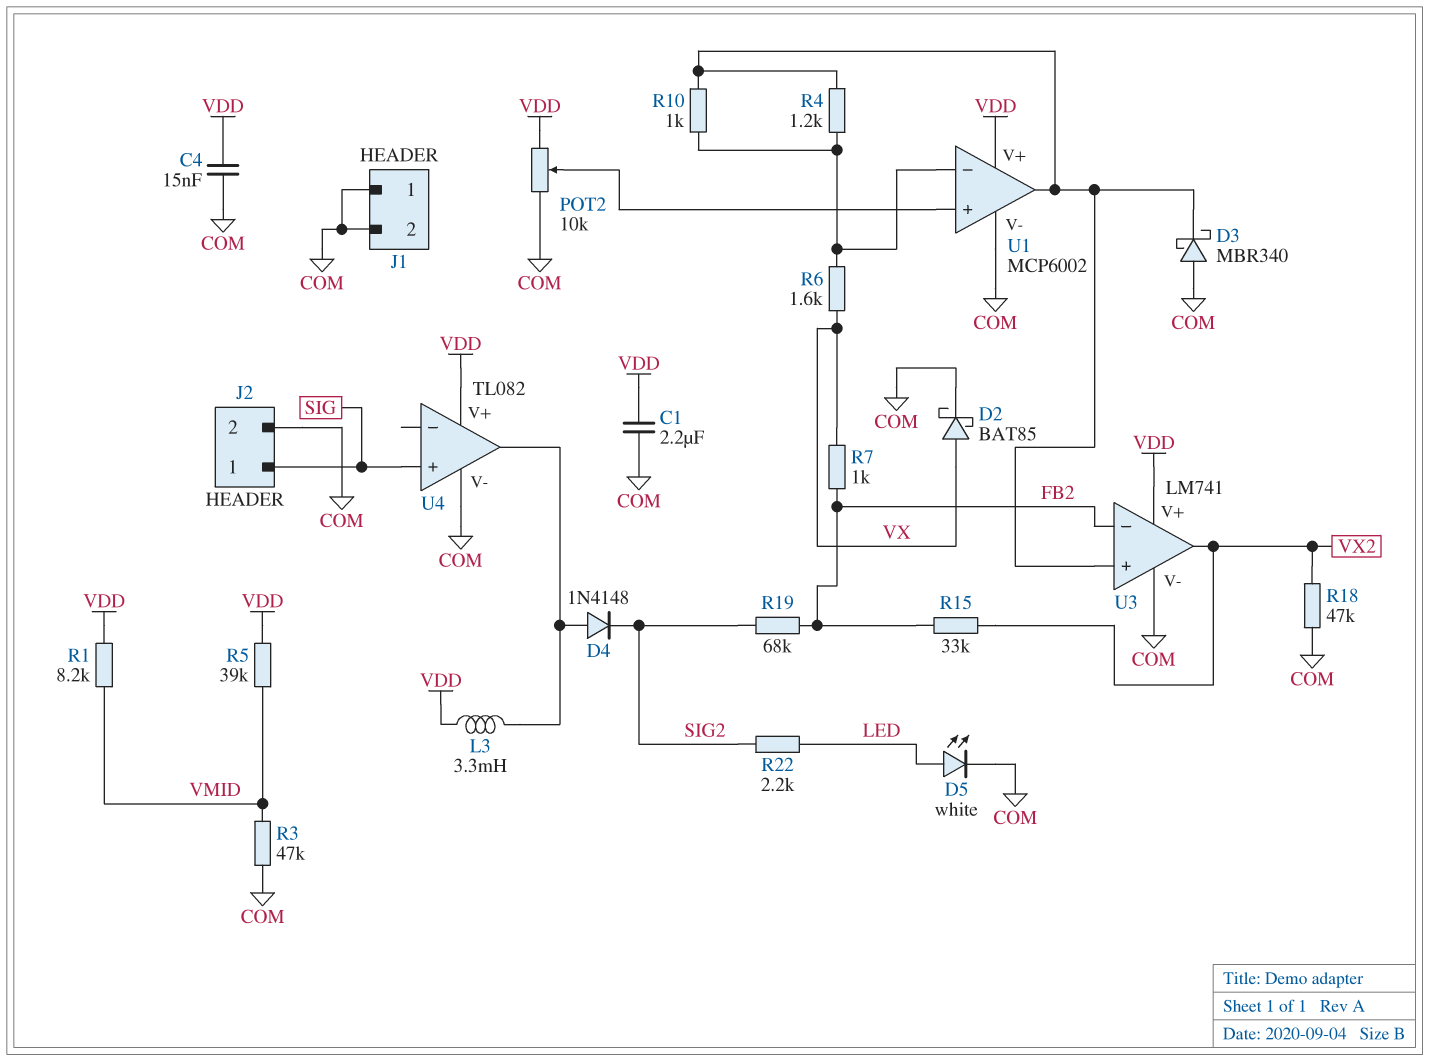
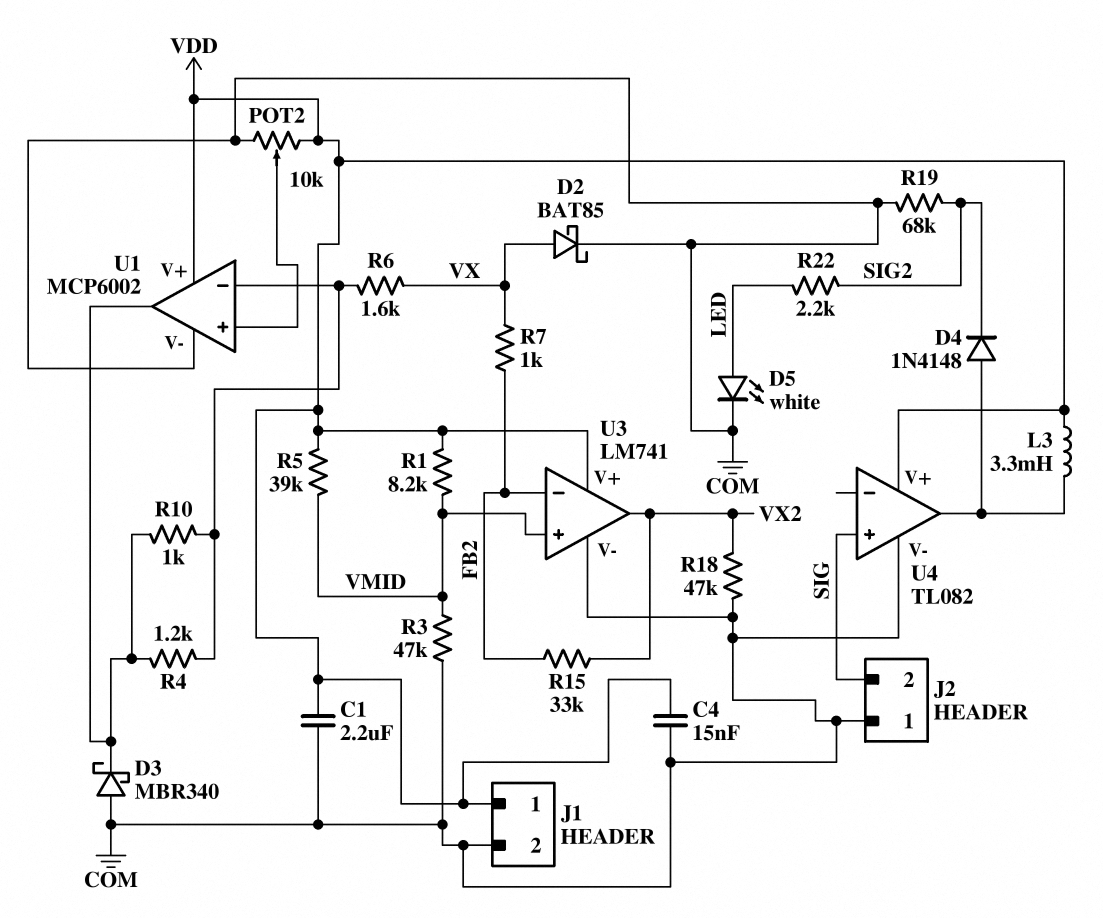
J1 pin 1: COM -> VDD
J2 pin 1: SIG -> COM
J2 pin 2: COM -> SIG
R19: 68k (FB2, SIG2) -> 68k (COM, SIG2)
U3 pin in+: U1/out -> VMID

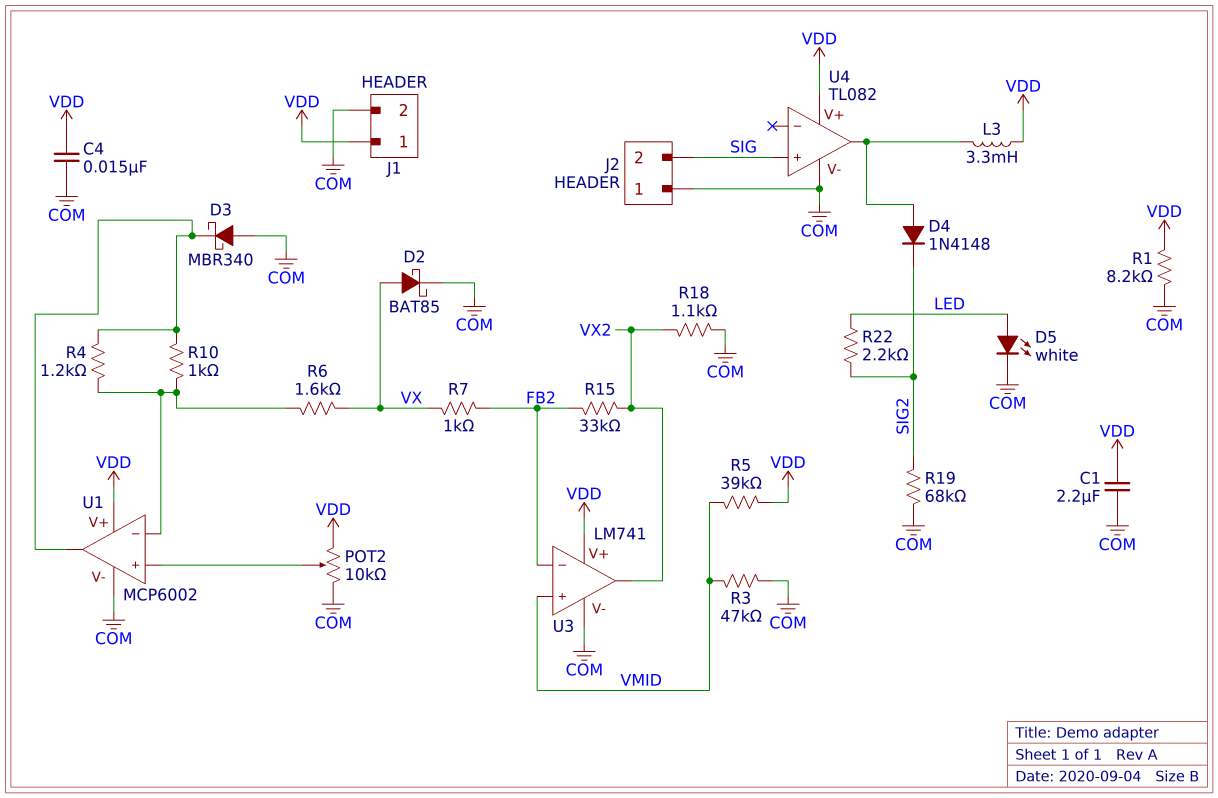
R1: 8.2k (VDD, VMID) -> 8.2k (COM, VDD)
R18: 47k (COM, VX2) -> 1.1k (COM, VX2)

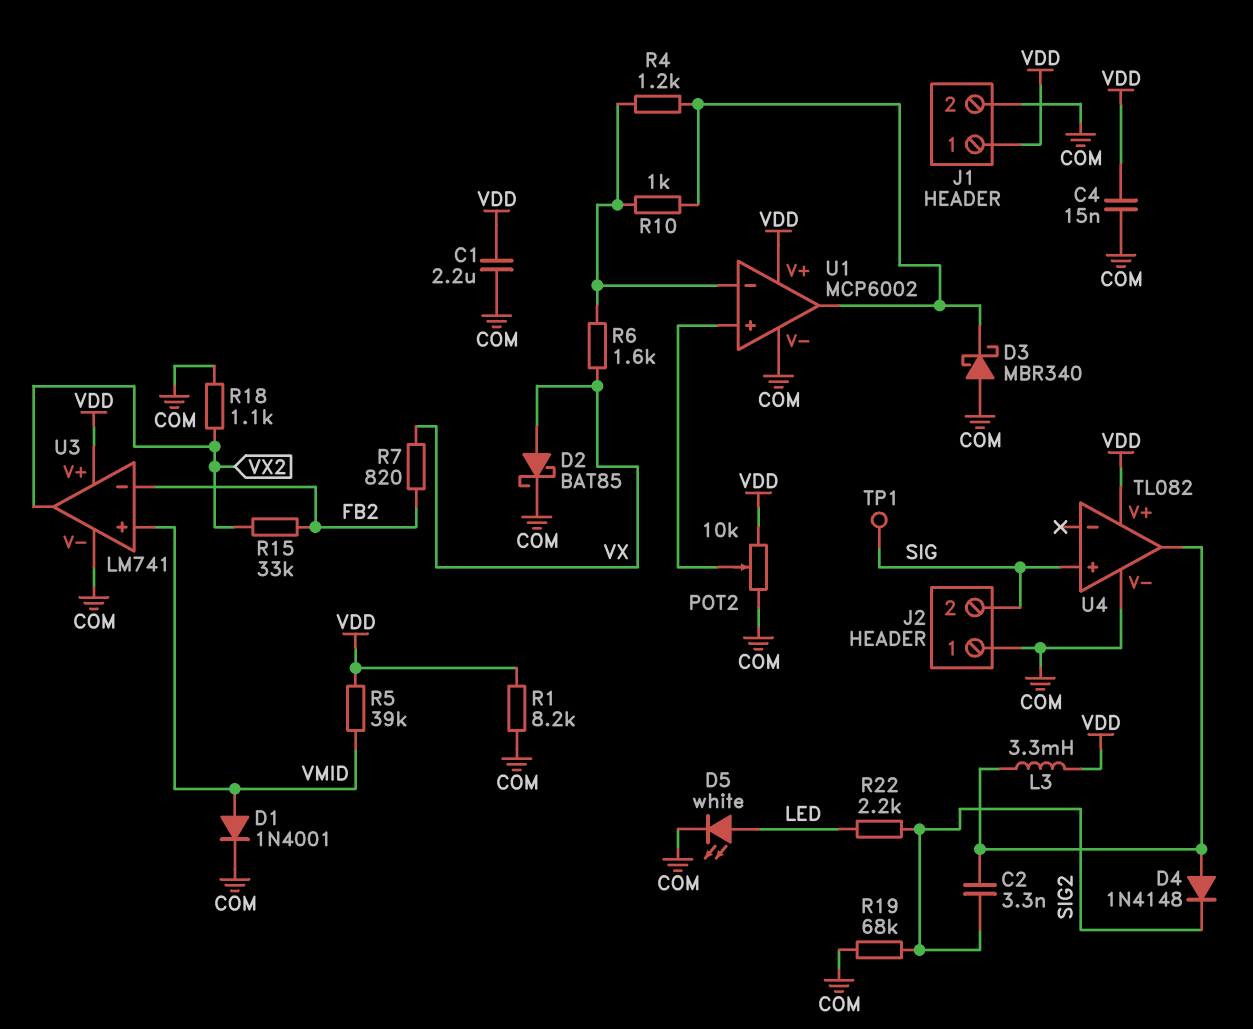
C2: none -> 3.3nF (SIG2, U4/out)
D1: none -> diode 1N4001 (A VMID, K COM)
R3: 47k (COM, VMID) -> none
R7: 1k (FB2, VX) -> 820 (FB2, VX)
TP1: none -> test point (SIG)

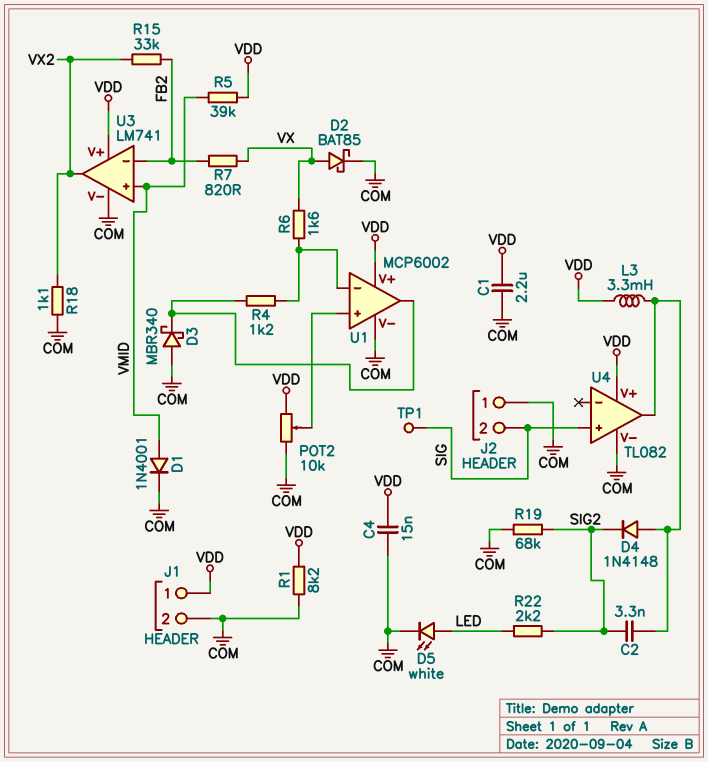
R10: 1k (U1/in-, U1/out) -> none

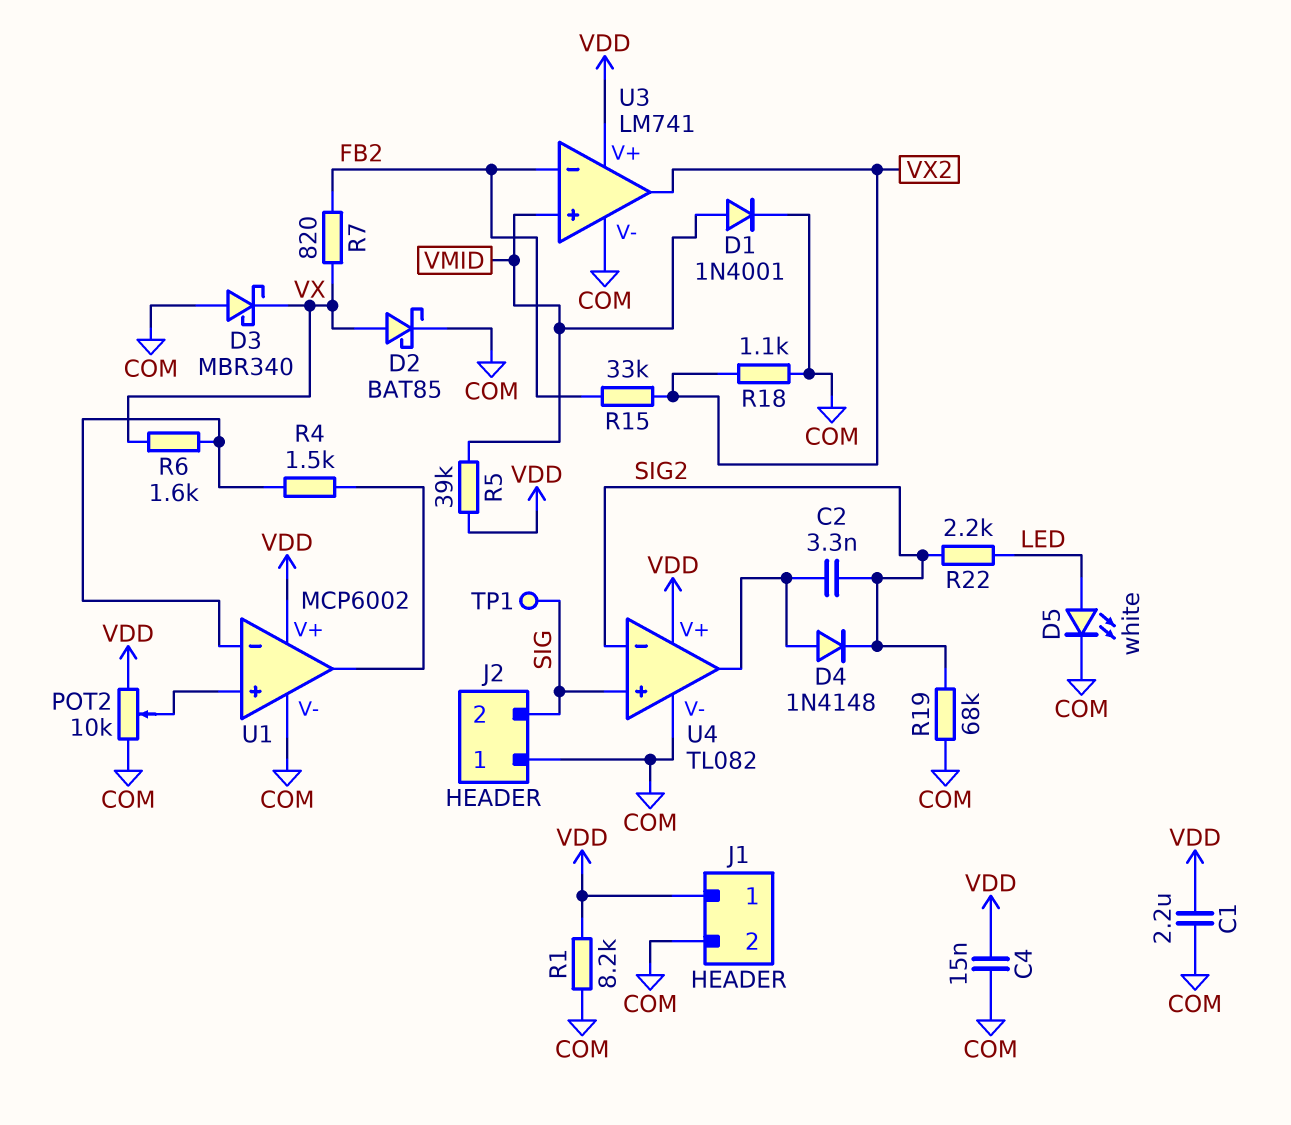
D3: schottky MBR340 (A COM, K U1/out) -> schottky MBR340 (A COM, K VX)
L3: 3.3mH (U4/out, VDD) -> none
R4: 1.2k (U1/in-, U1/out) -> 1.5k (U1/in-, U1/out)
U4 pin in-: none -> SIG2

